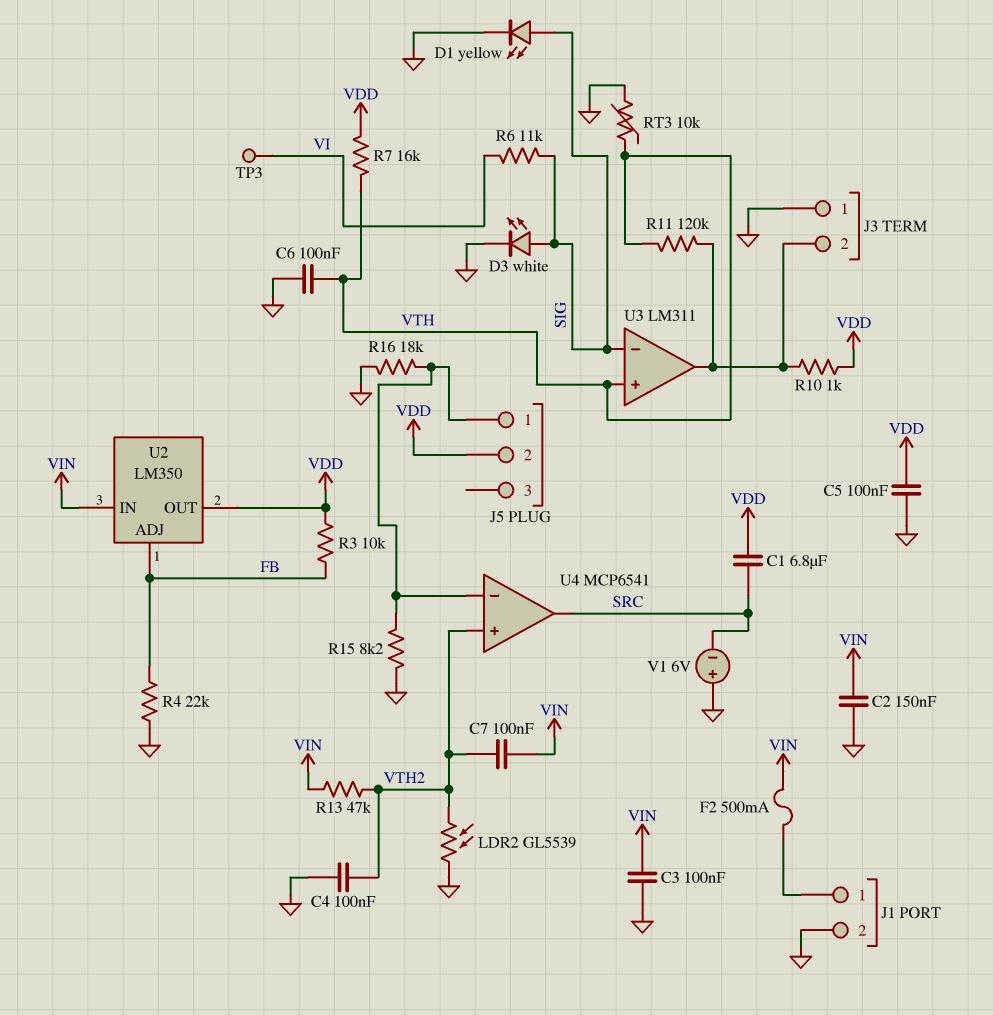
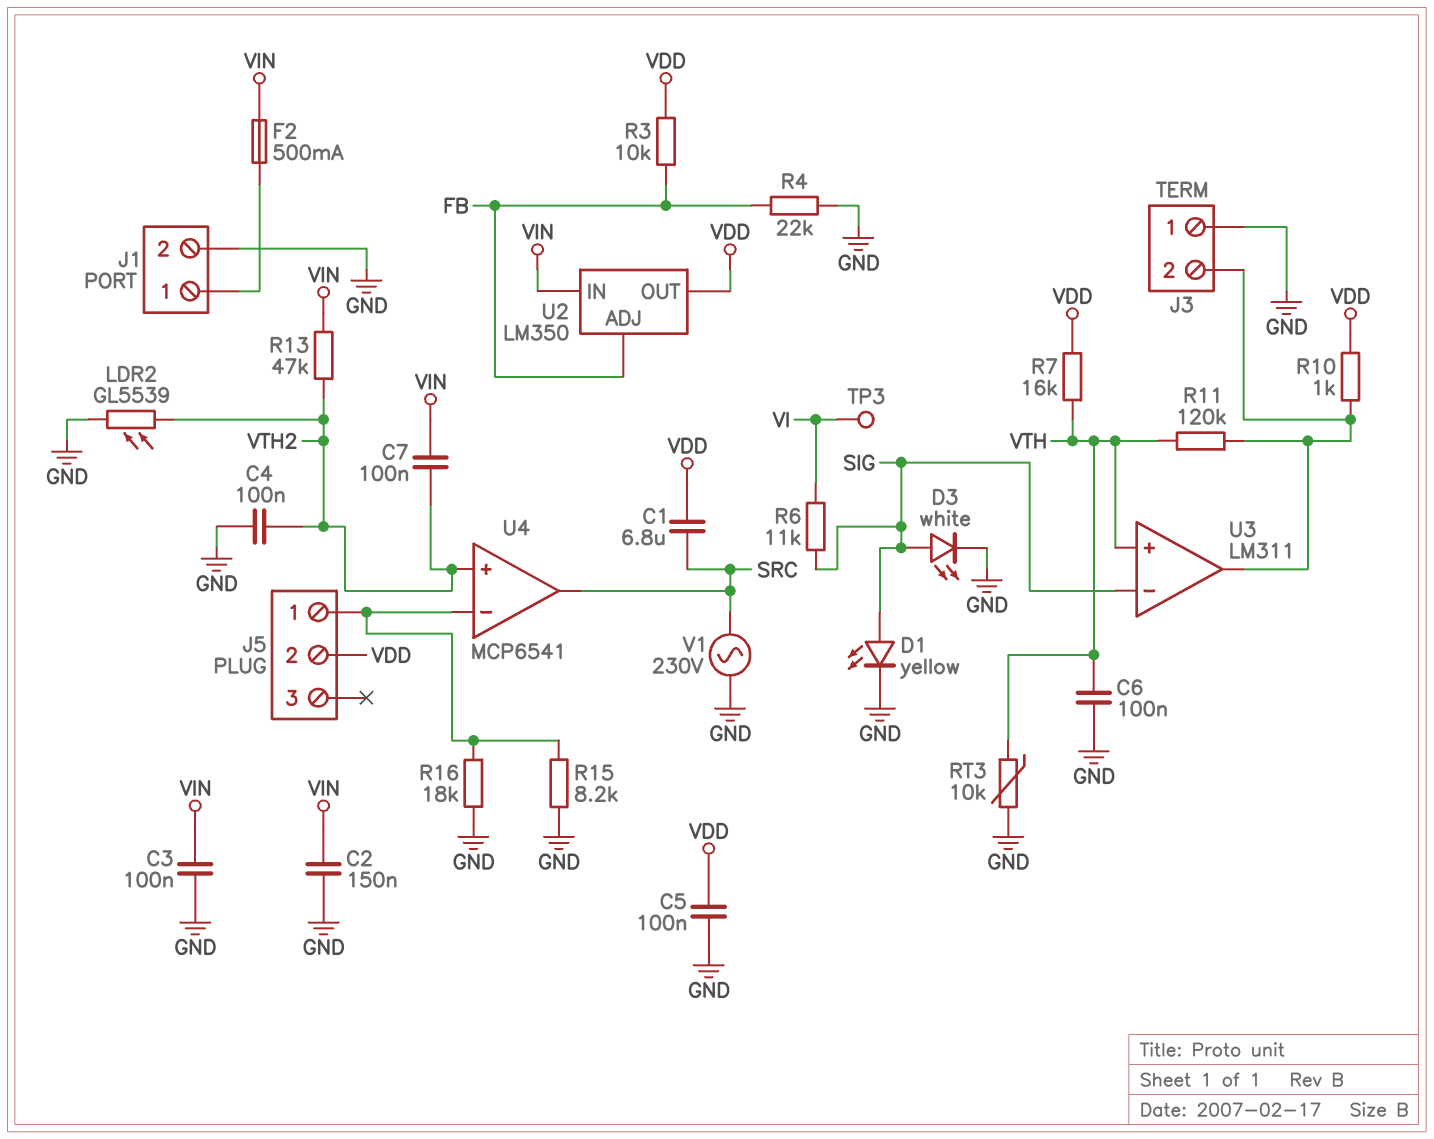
V1: 6V (plus GND, minus SRC) -> AC 230V (GND, SRC)

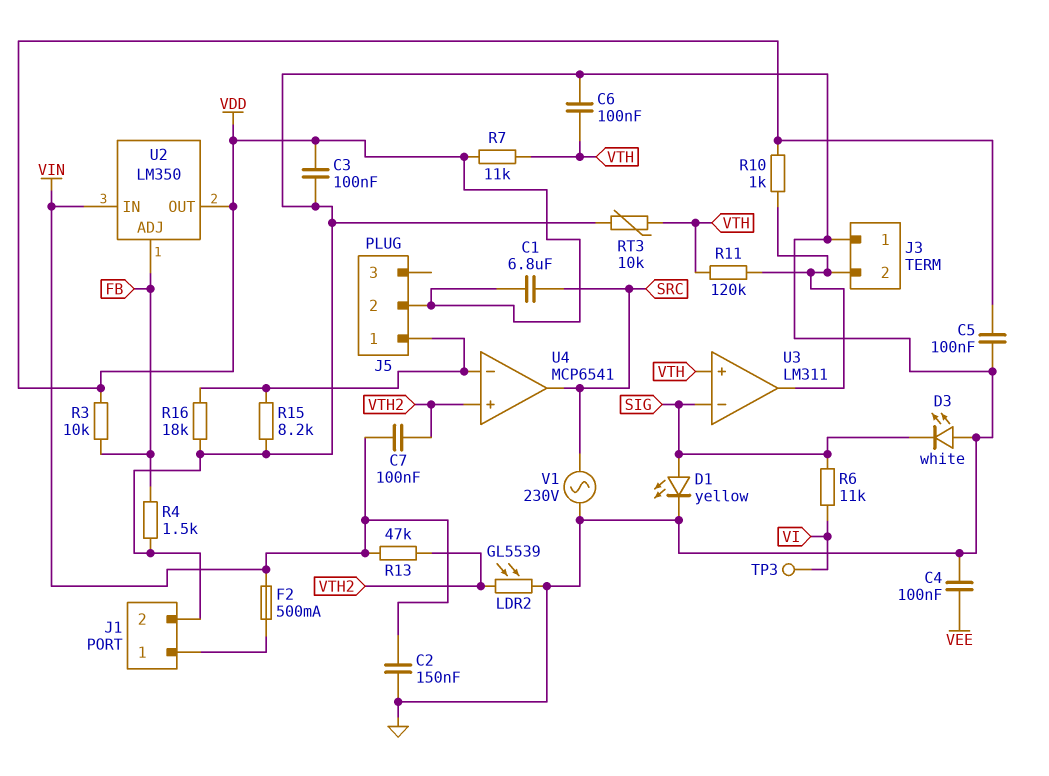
C3: 100nF (GND, VIN) -> 100nF (GND, VDD)
C4: 100nF (GND, VTH2) -> 100nF (GND, VEE)
D3: LED white (A SIG, K GND) -> LED white (A GND, K SIG)
R4: 22k (FB, GND) -> 1.5k (FB, GND)
R7: 16k (VDD, VTH) -> 11k (VDD, VTH)

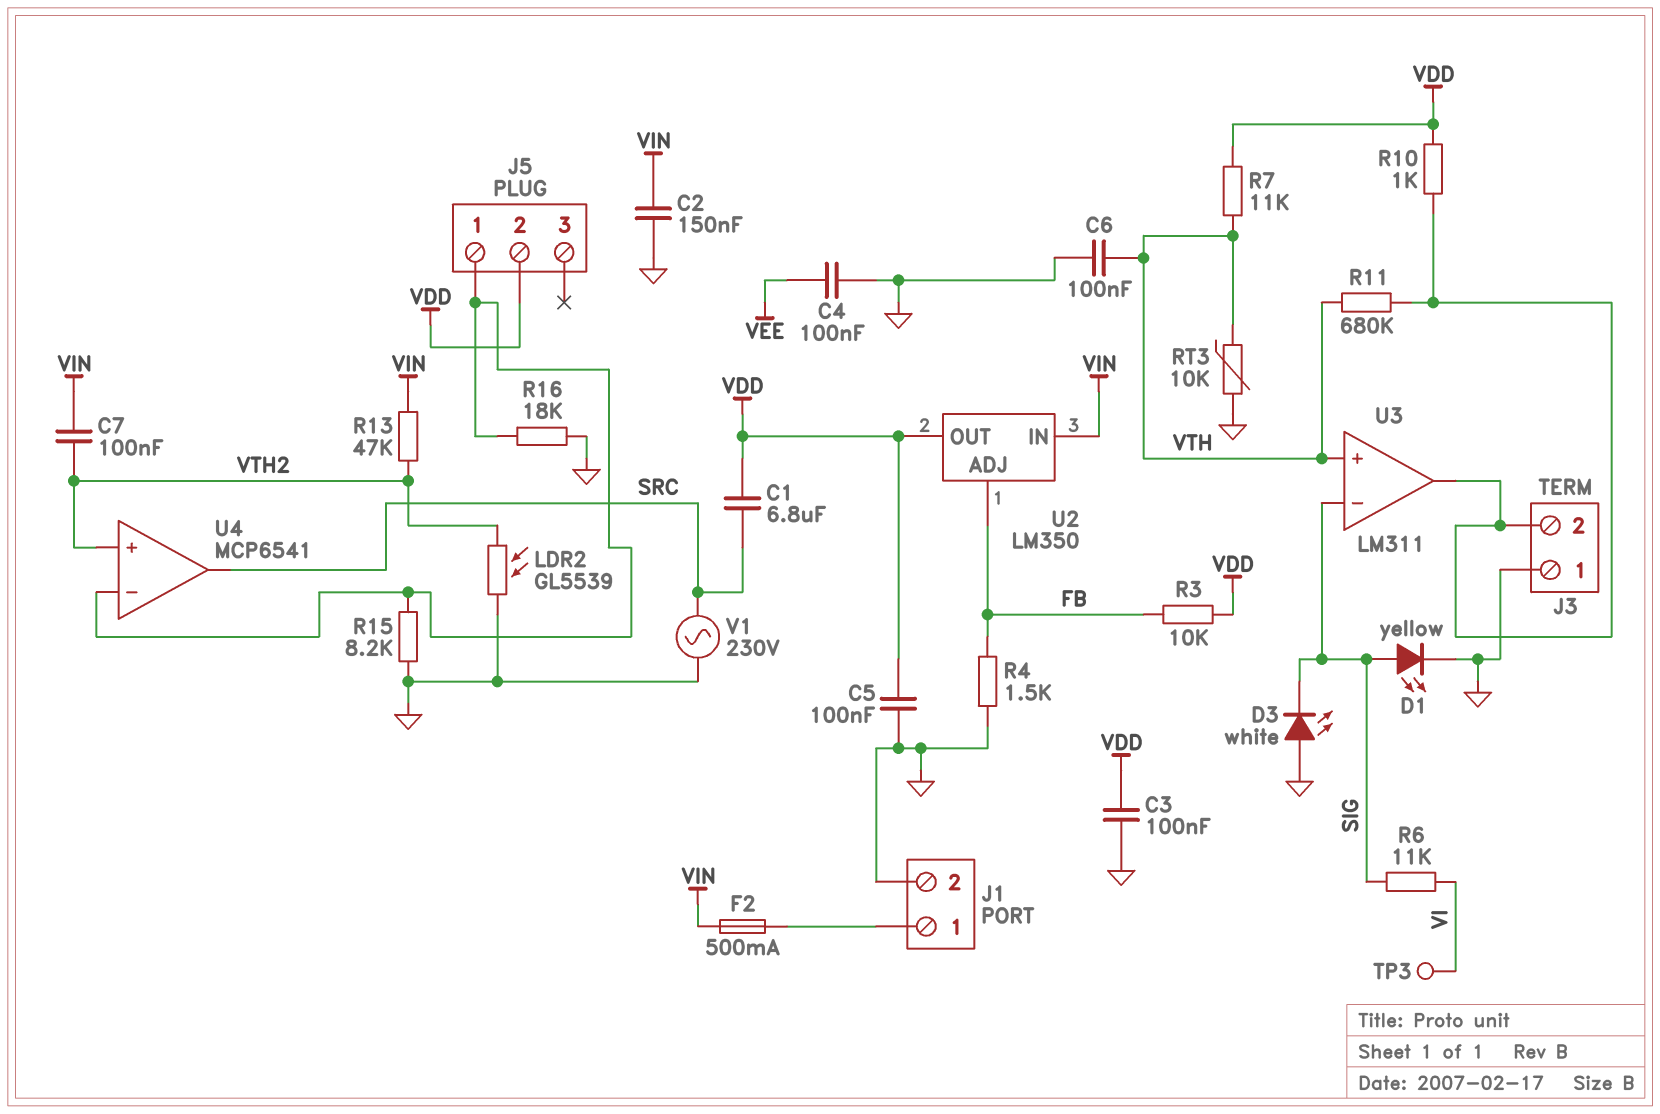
R11: 120k (J3/2, VTH) -> 680k (J3/2, VTH)

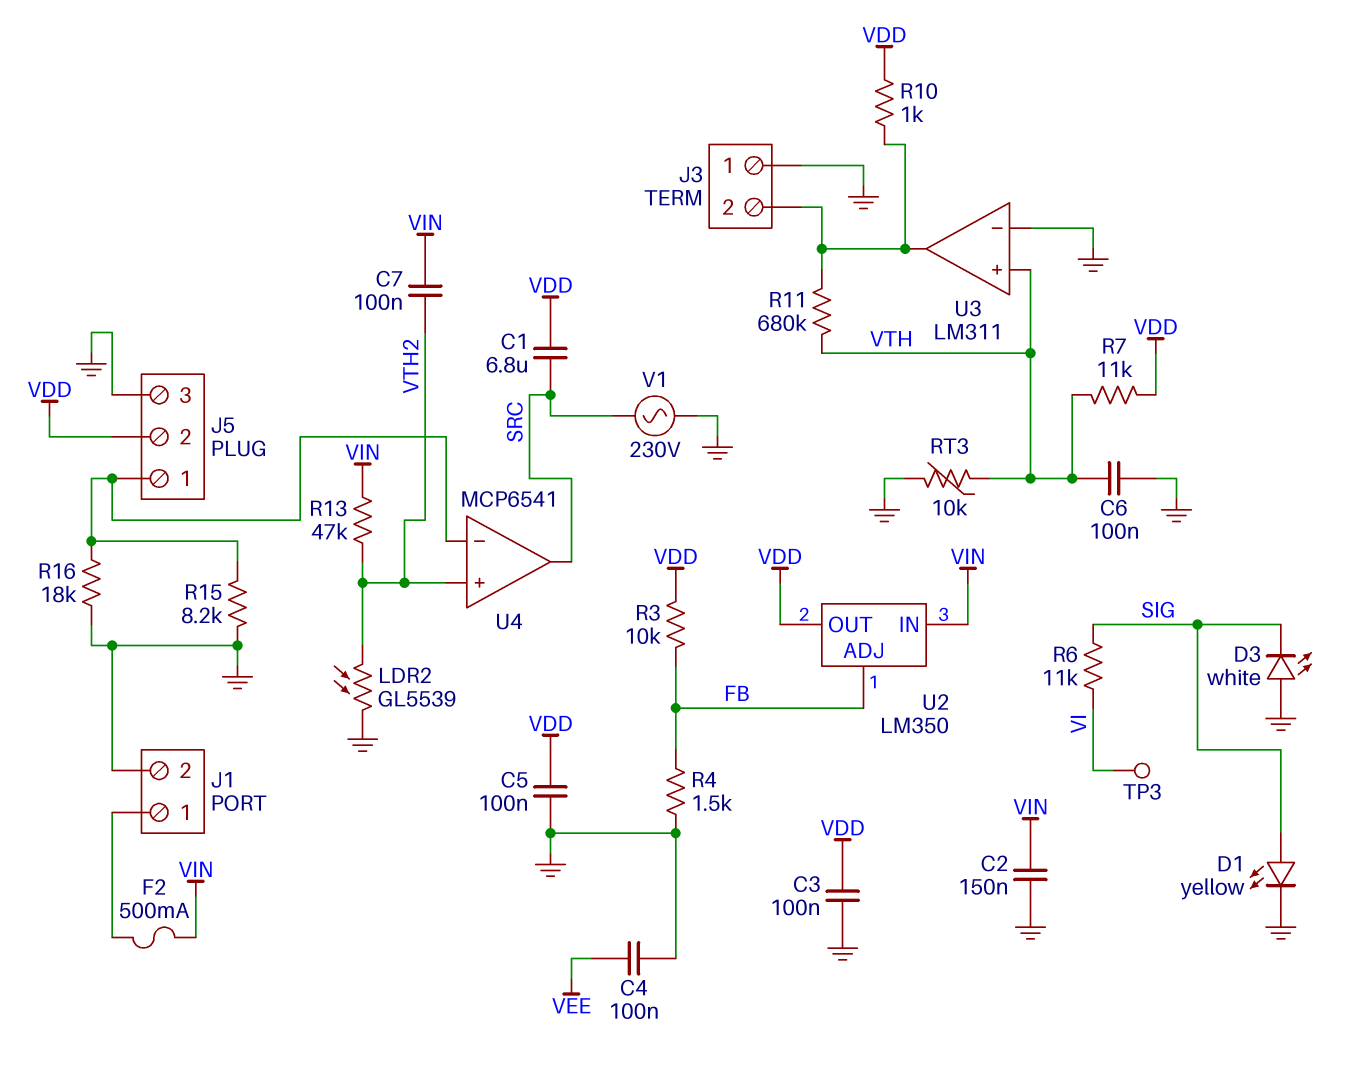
J5 pin 3: none -> GND
U3 pin in-: SIG -> GND

